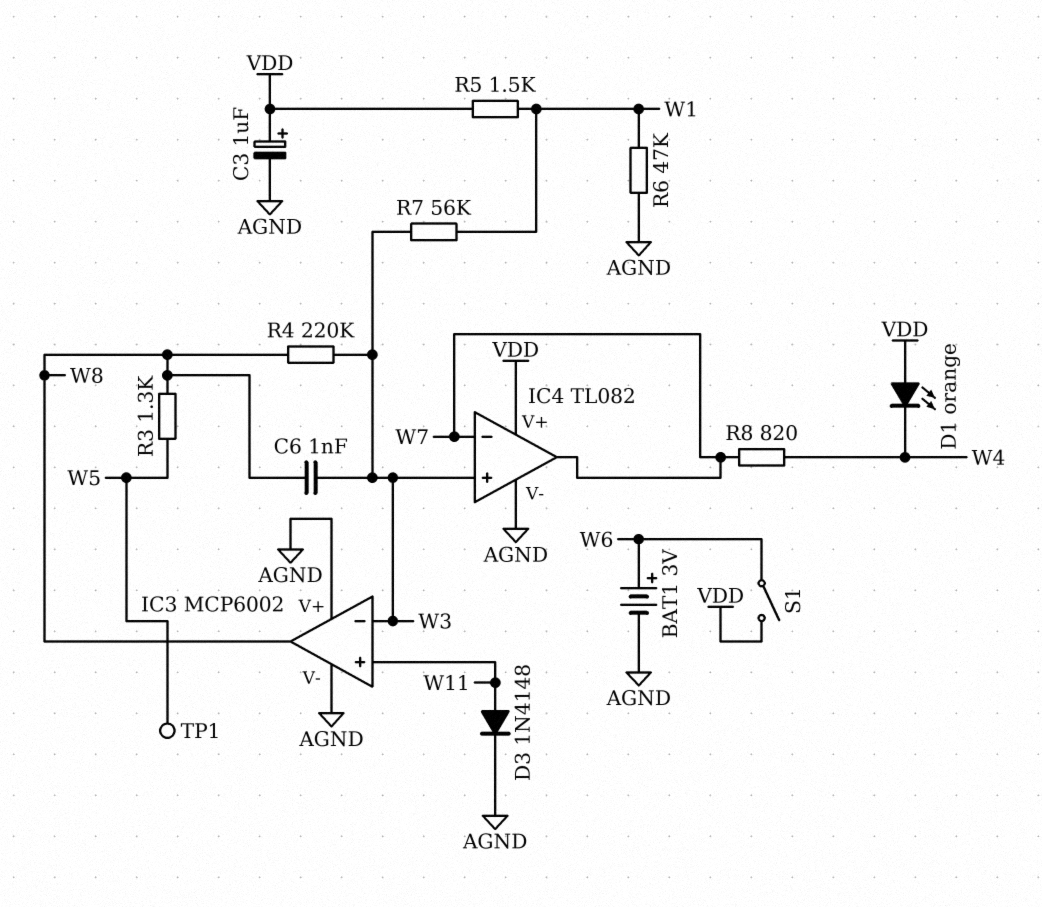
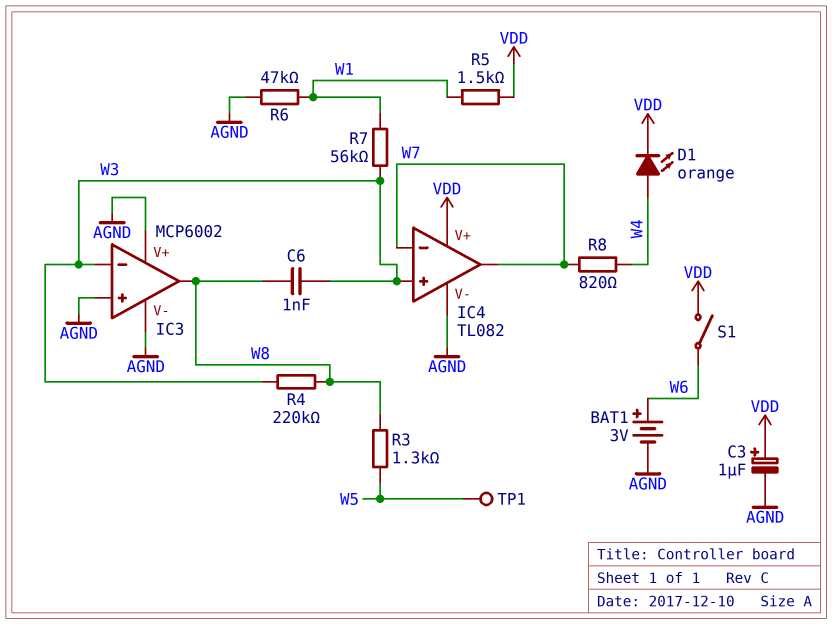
D1: LED orange (A VDD, K W4) -> LED orange (A W4, K VDD)
D3: diode 1N4148 (A W11, K AGND) -> none
IC3 pin in+: W11 -> AGND

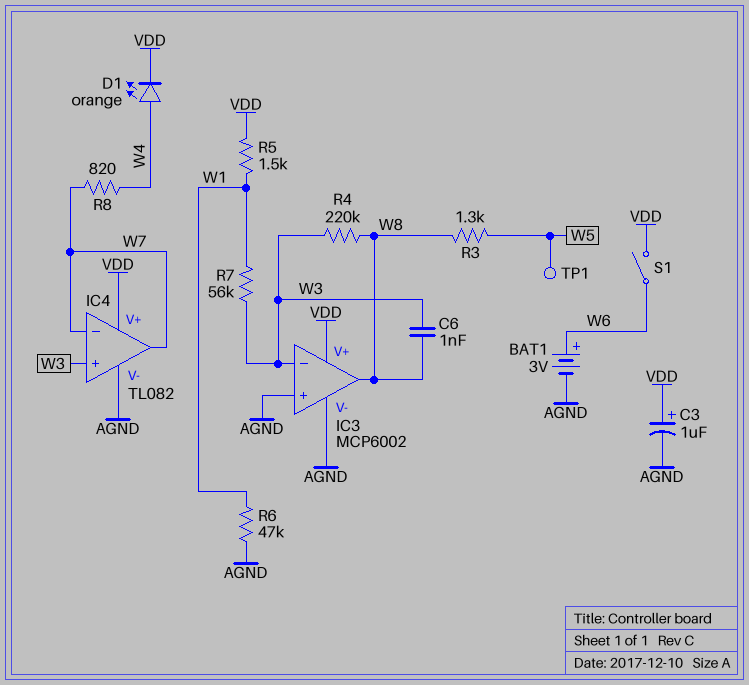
IC3 pin V+: AGND -> VDD

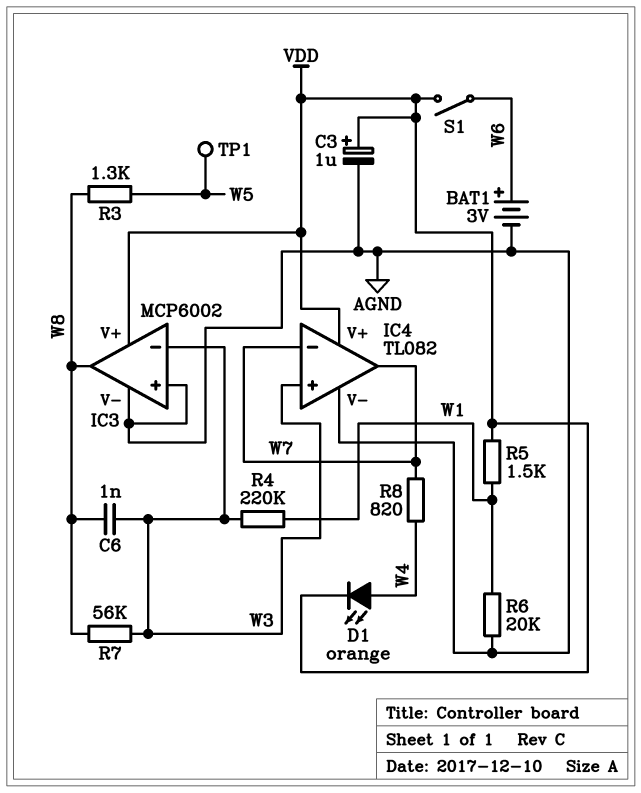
R4: 220k (W3, W8) -> 220k (W1, W3)
R6: 47k (AGND, W1) -> 20k (AGND, W1)
R7: 56k (W1, W3) -> 56k (W3, W8)

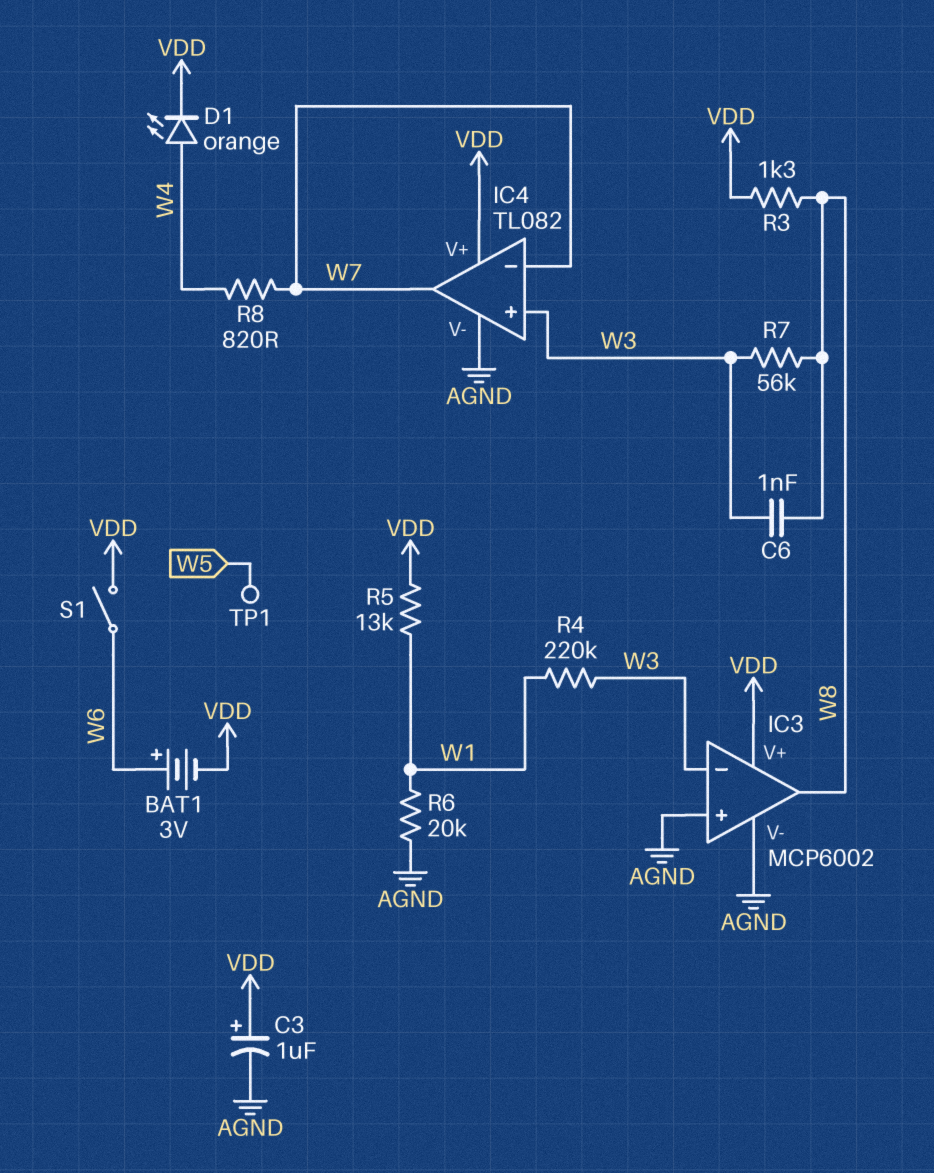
BAT1: 3V (plus W6, minus AGND) -> 3V (plus W6, minus VDD)
R3: 1.3k (W5, W8) -> 1.3k (VDD, W8)
R5: 1.5k (VDD, W1) -> 13k (VDD, W1)

